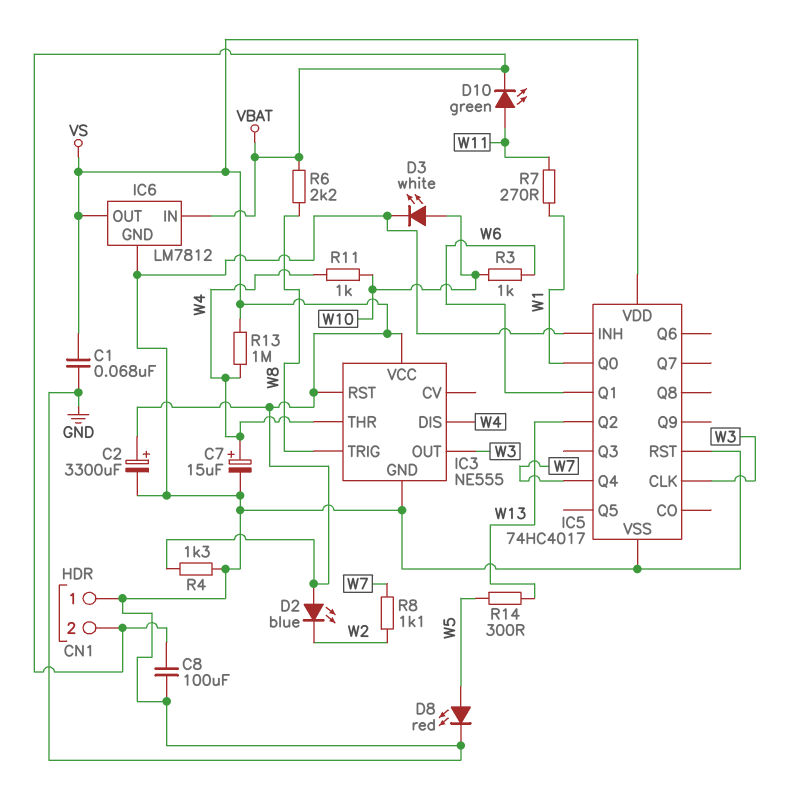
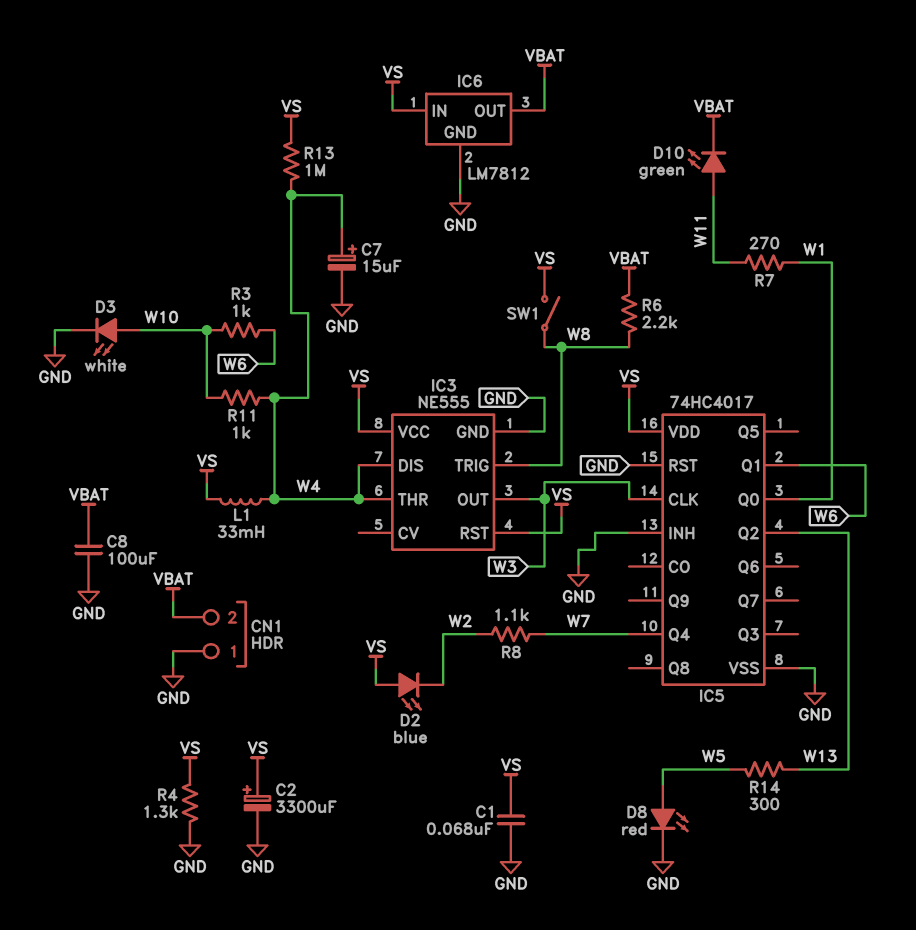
IC6 pin IN: VBAT -> VS
IC6 pin OUT: VS -> VBAT
L1: none -> 33mH (VS, W4)
SW1: none -> switch (VS, W8)

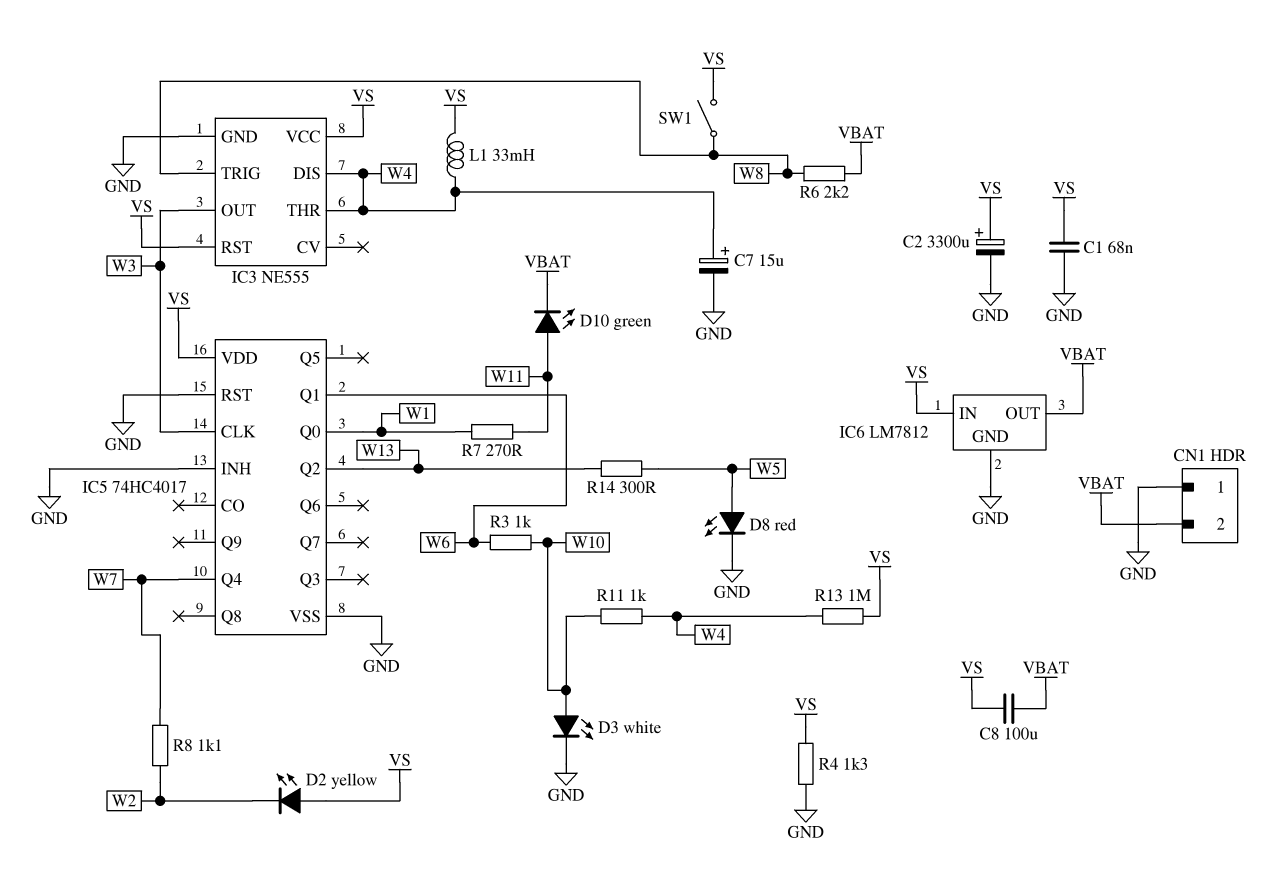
C8: 100uF (GND, VBAT) -> 100uF (VBAT, VS)
D2: LED blue (A VS, K W2) -> LED yellow (A VS, K W2)

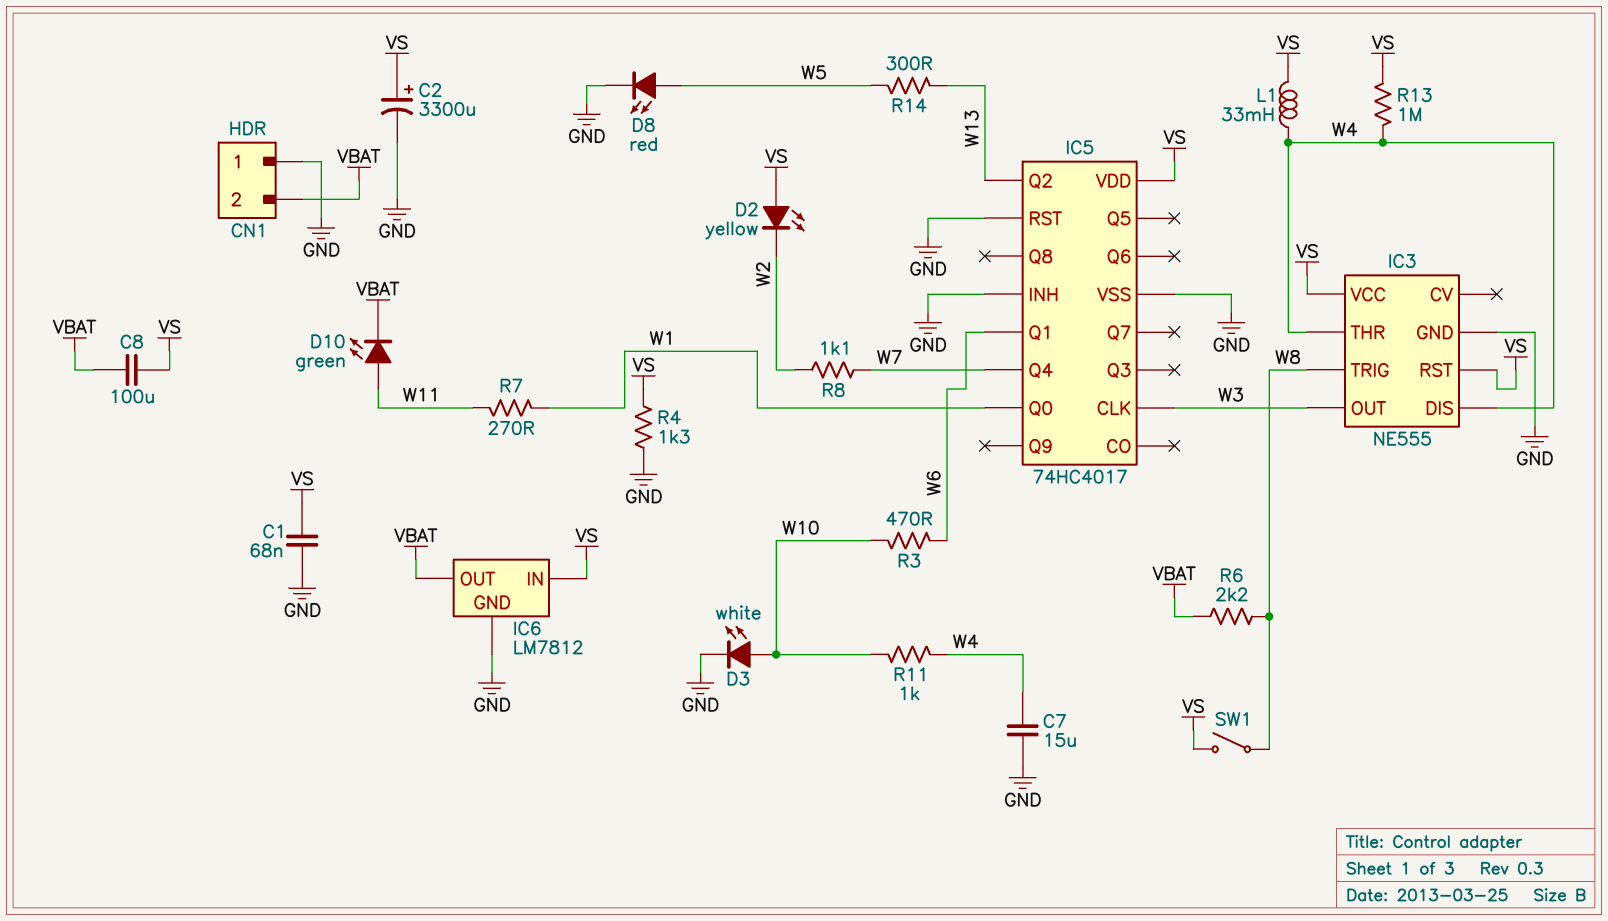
C7: 15uF (plus W4, minus GND) -> 15uF (GND, W4)
R3: 1k (W6, W10) -> 470 (W6, W10)

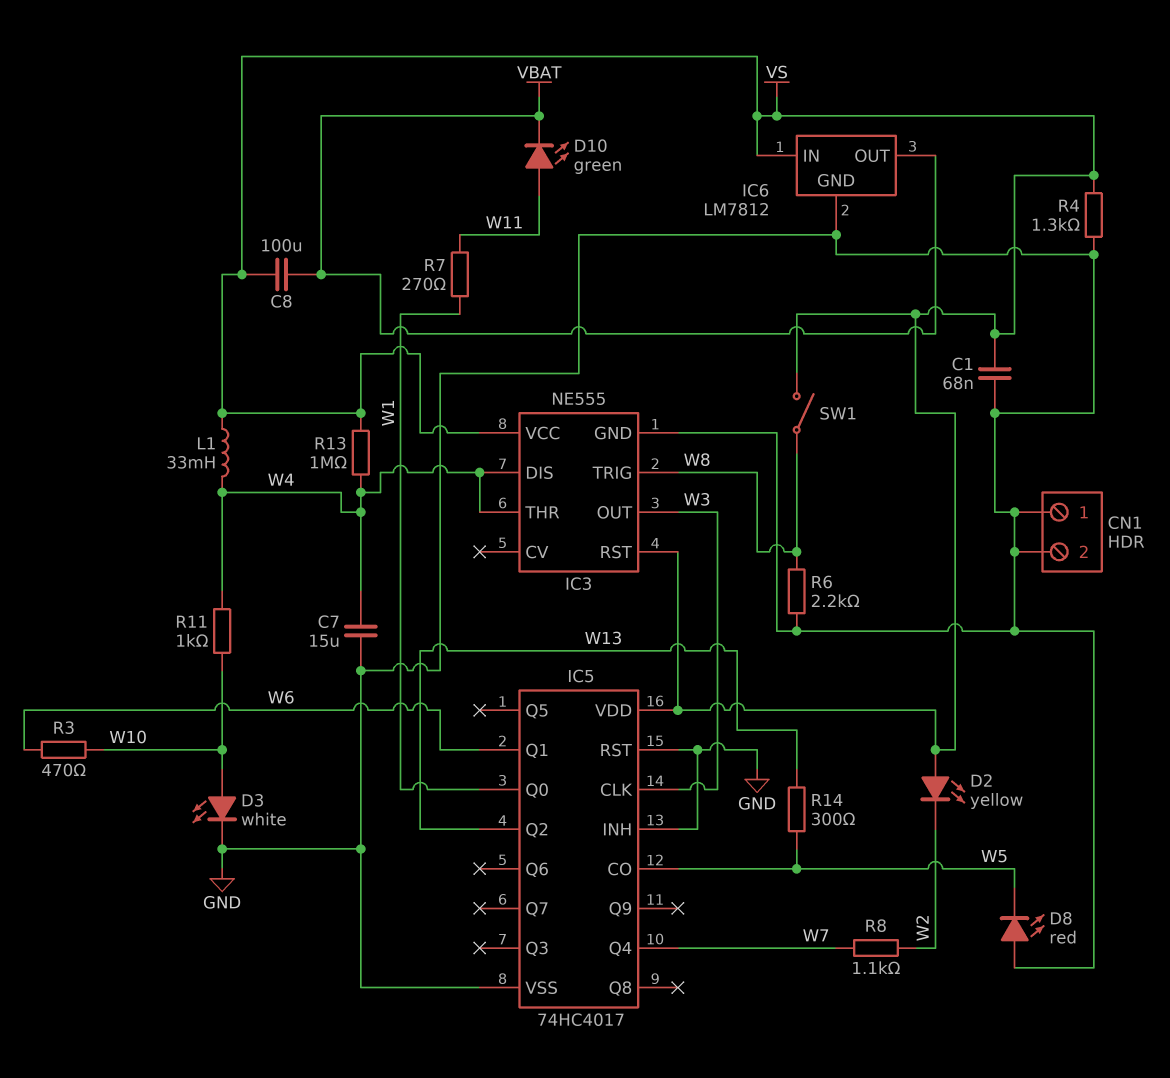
C2: 3300uF (plus VS, minus GND) -> none
CN1 pin 2: VBAT -> GND
D8: LED red (A W5, K GND) -> LED red (A GND, K W5)
IC5 pin CO: none -> W5
R6: 2.2k (VBAT, W8) -> 2.2k (GND, W8)

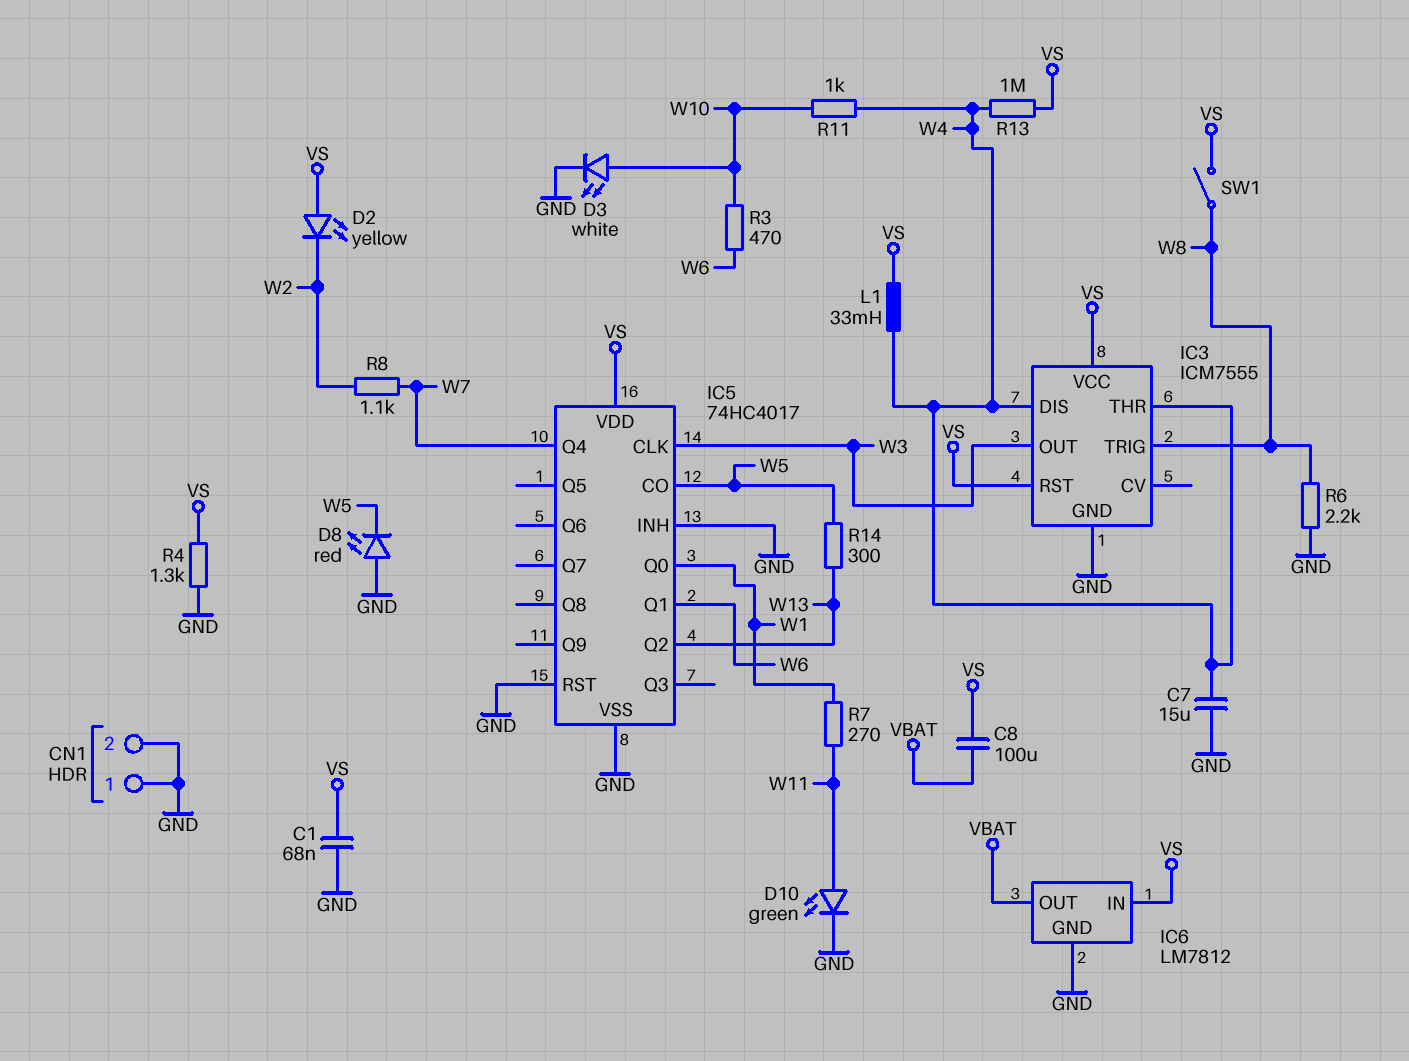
D10: LED green (A W11, K VBAT) -> LED green (A W11, K GND)
IC3: NE555 -> ICM7555

